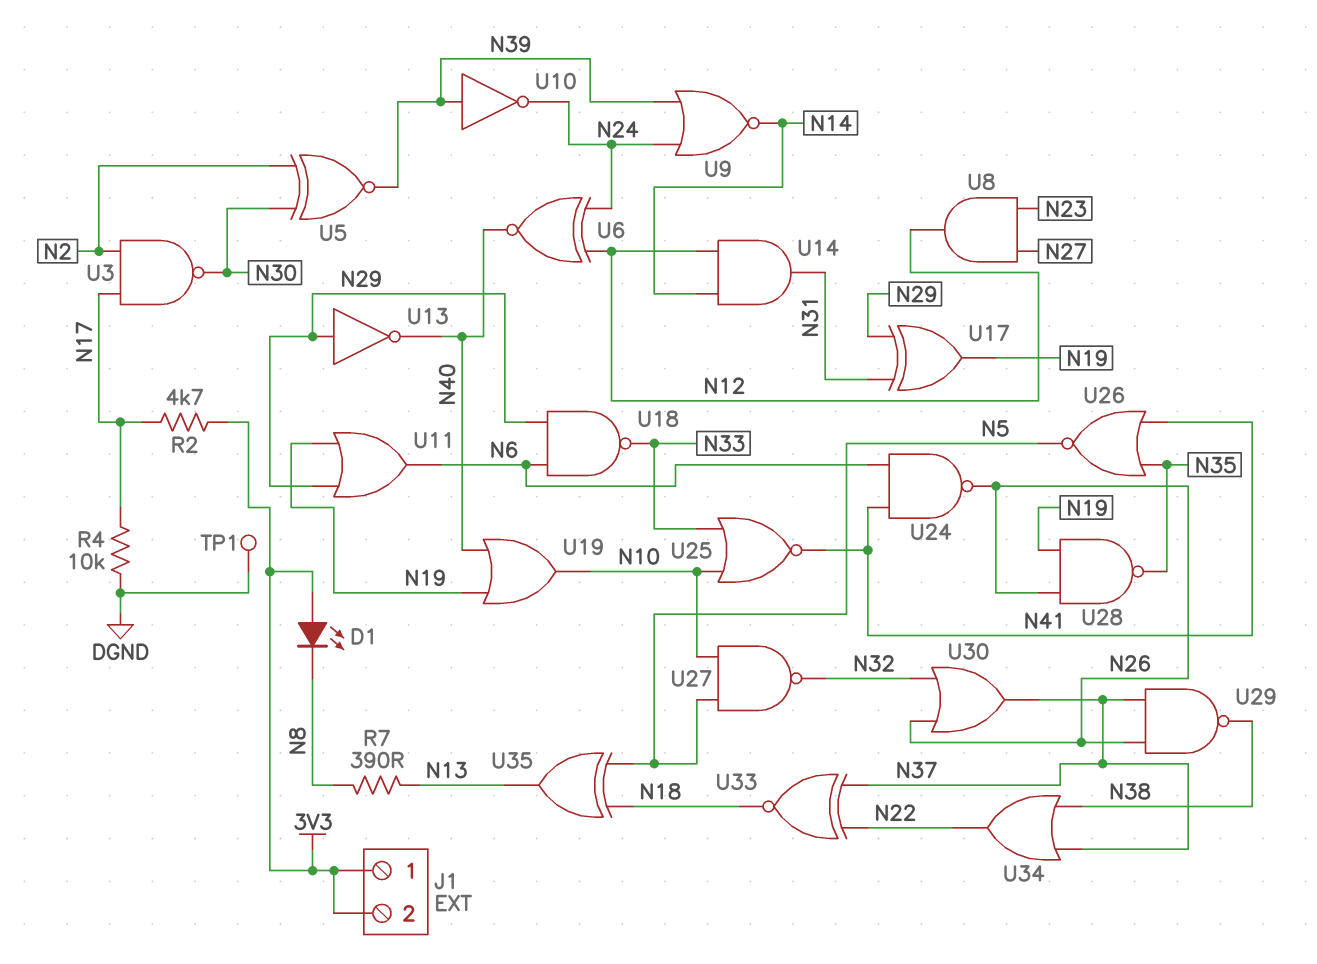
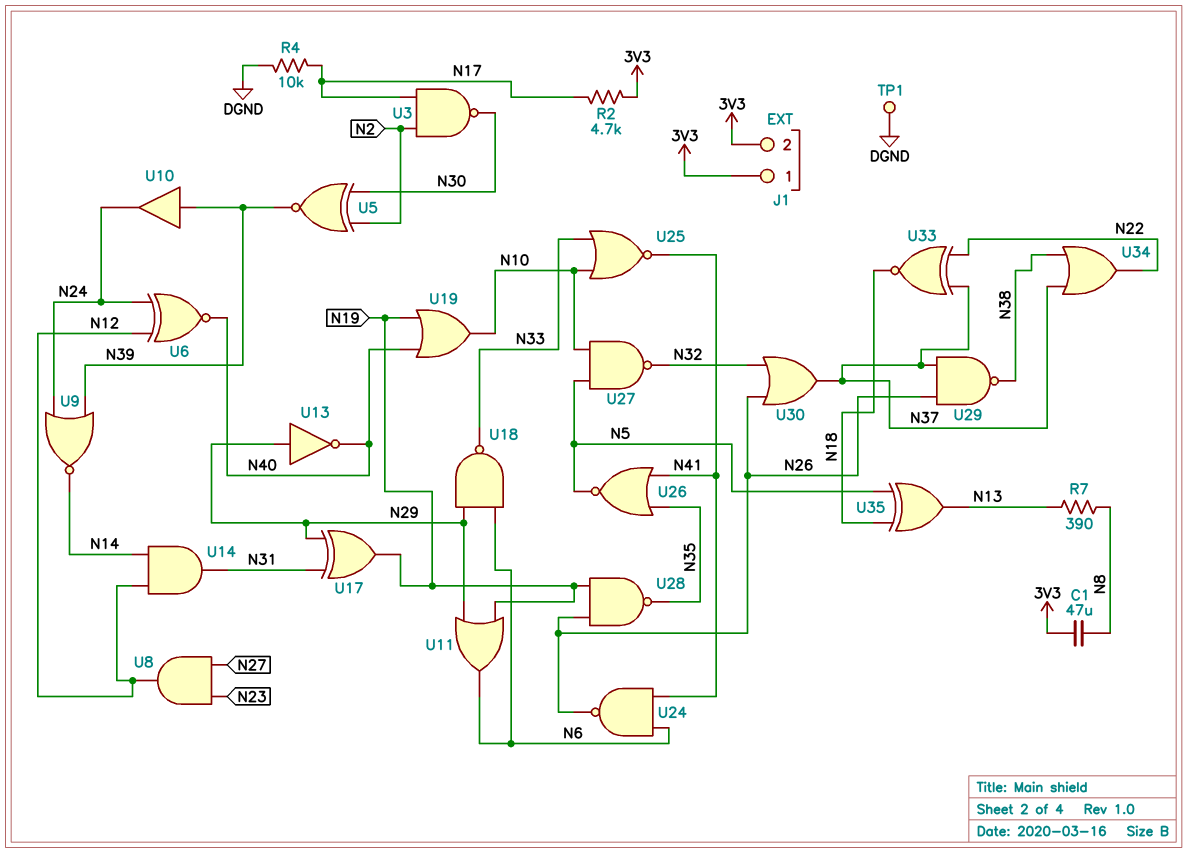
C1: none -> 47uF (3V3, N8)
D1: LED (A 3V3, K N8) -> none
U10: NOT (in N39, out N24) -> buffer (in N39, out N24)

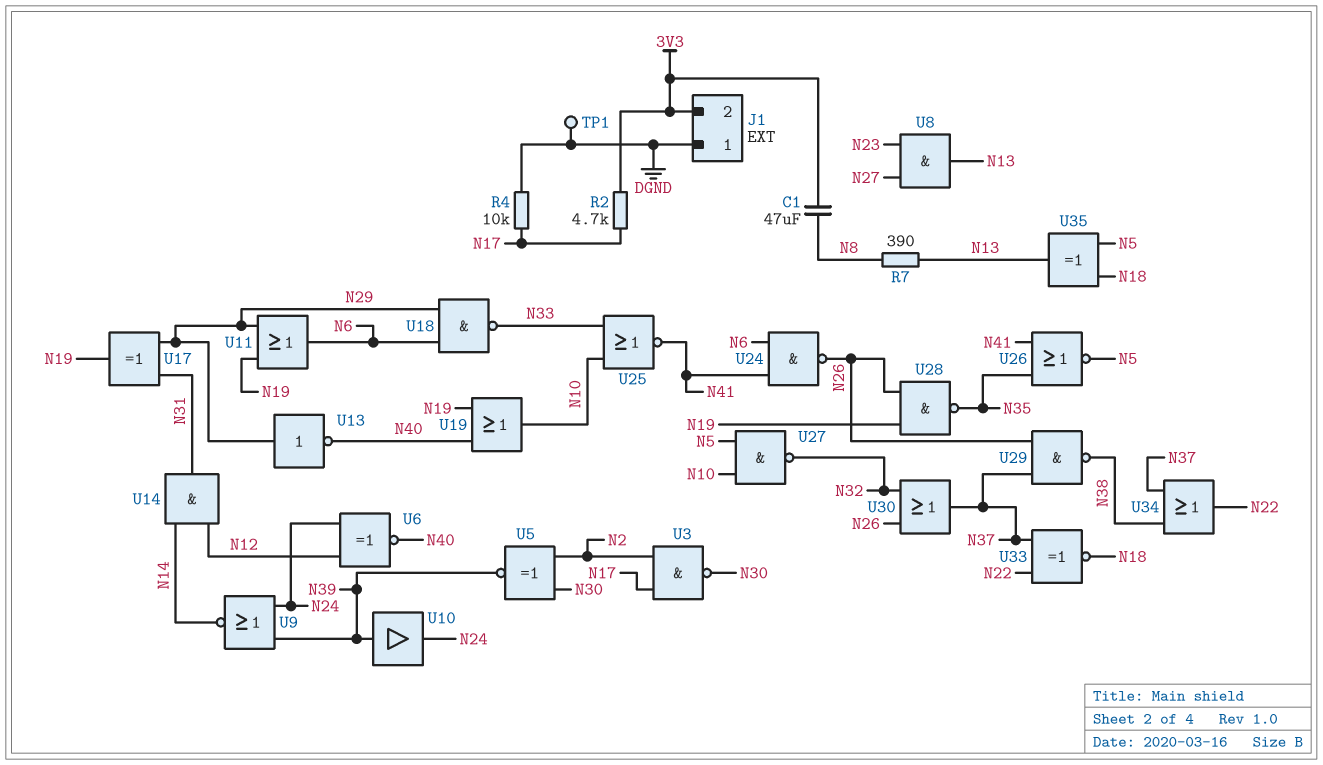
J1 pin 1: 3V3 -> DGND
U8: AND (in N23, in N27, out N12) -> AND (in N23, in N27, out N13)

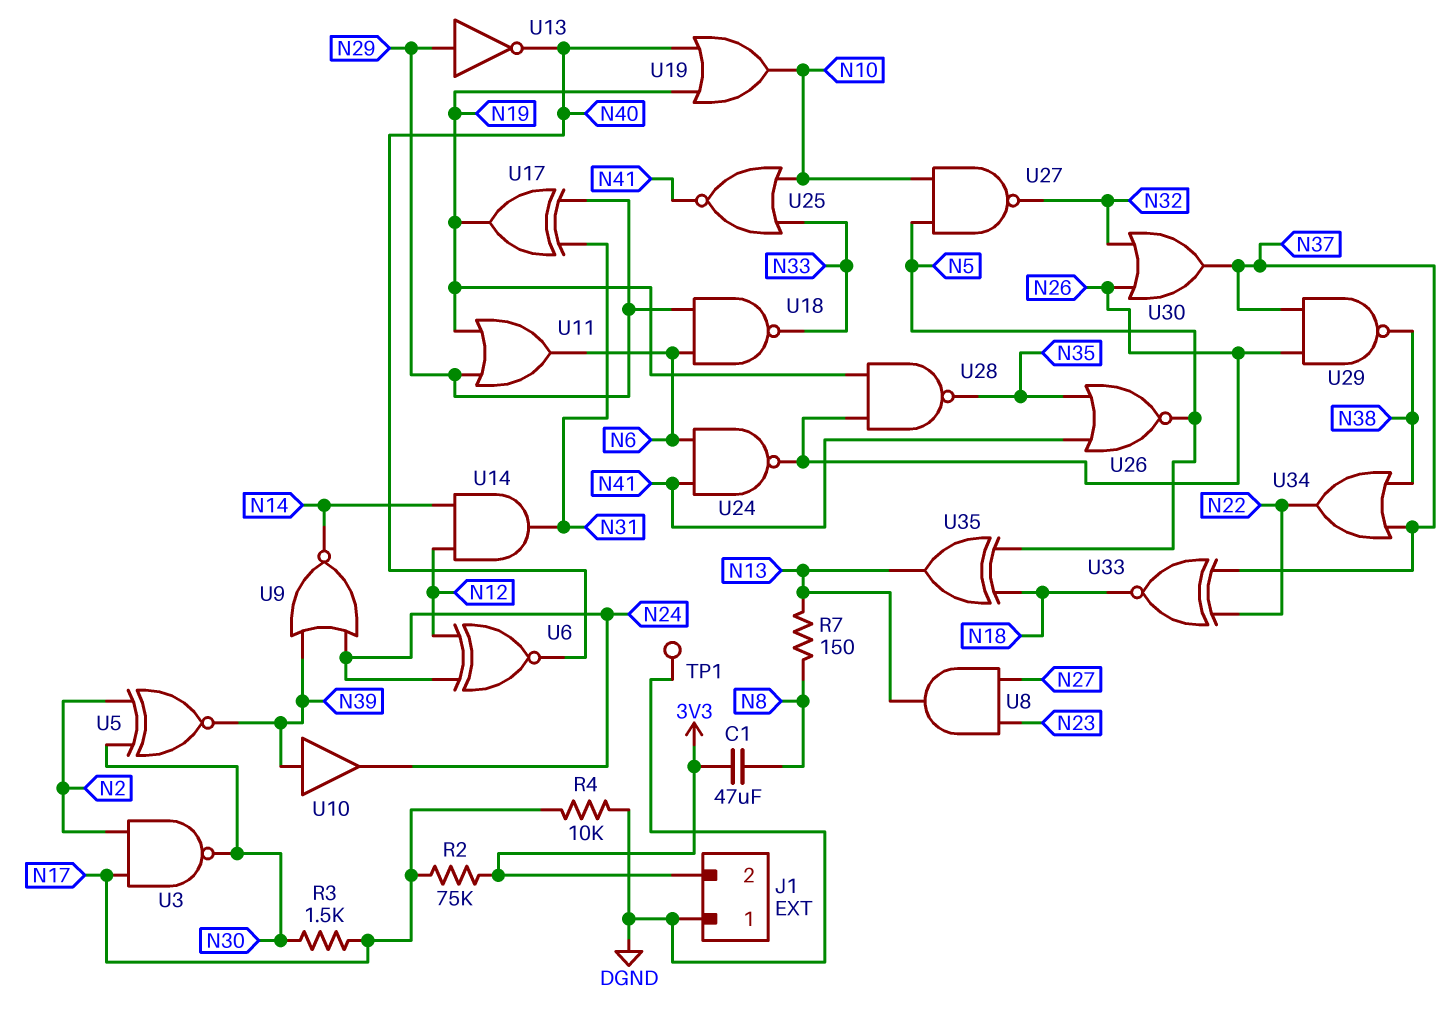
R2: 4.7k (3V3, N17) -> 75k (3V3, N17)
R3: none -> 1.5k (N17, N30)
R7: 390 (N8, N13) -> 150 (N8, N13)

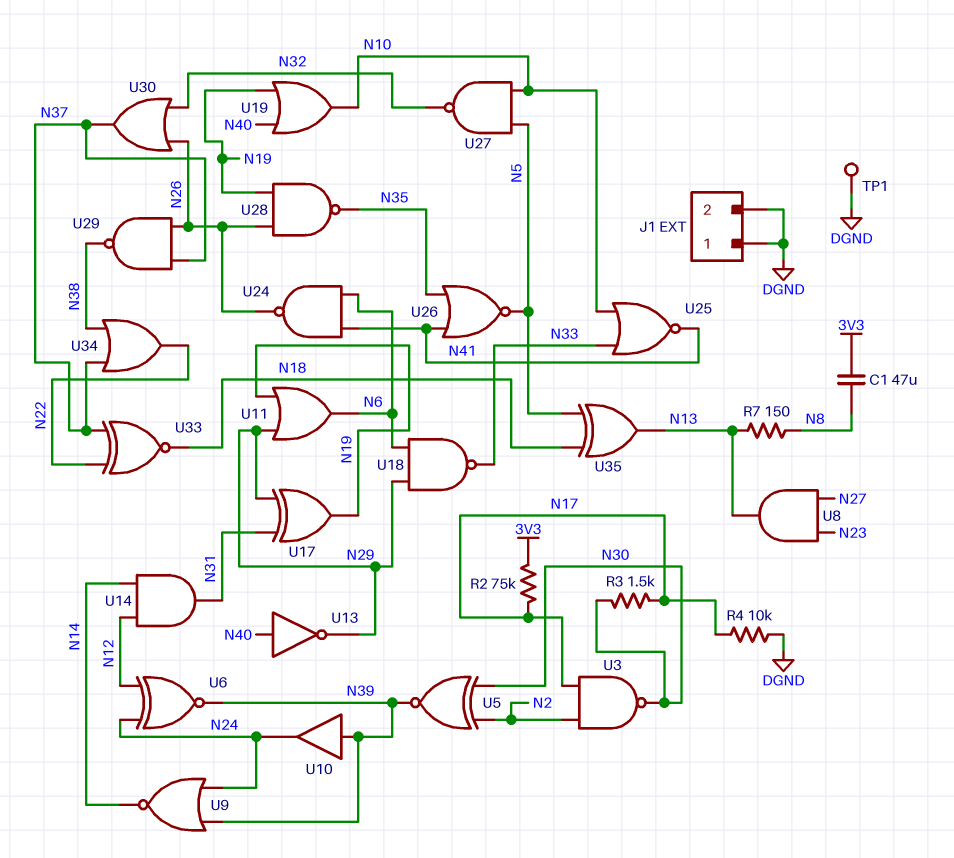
J1 pin 2: 3V3 -> DGND
U6: XNOR (in N12, in N24, out N40) -> XNOR (in N12, in N24, out N39)
U13: NOT (in N29, out N40) -> NOT (in N40, out N29)

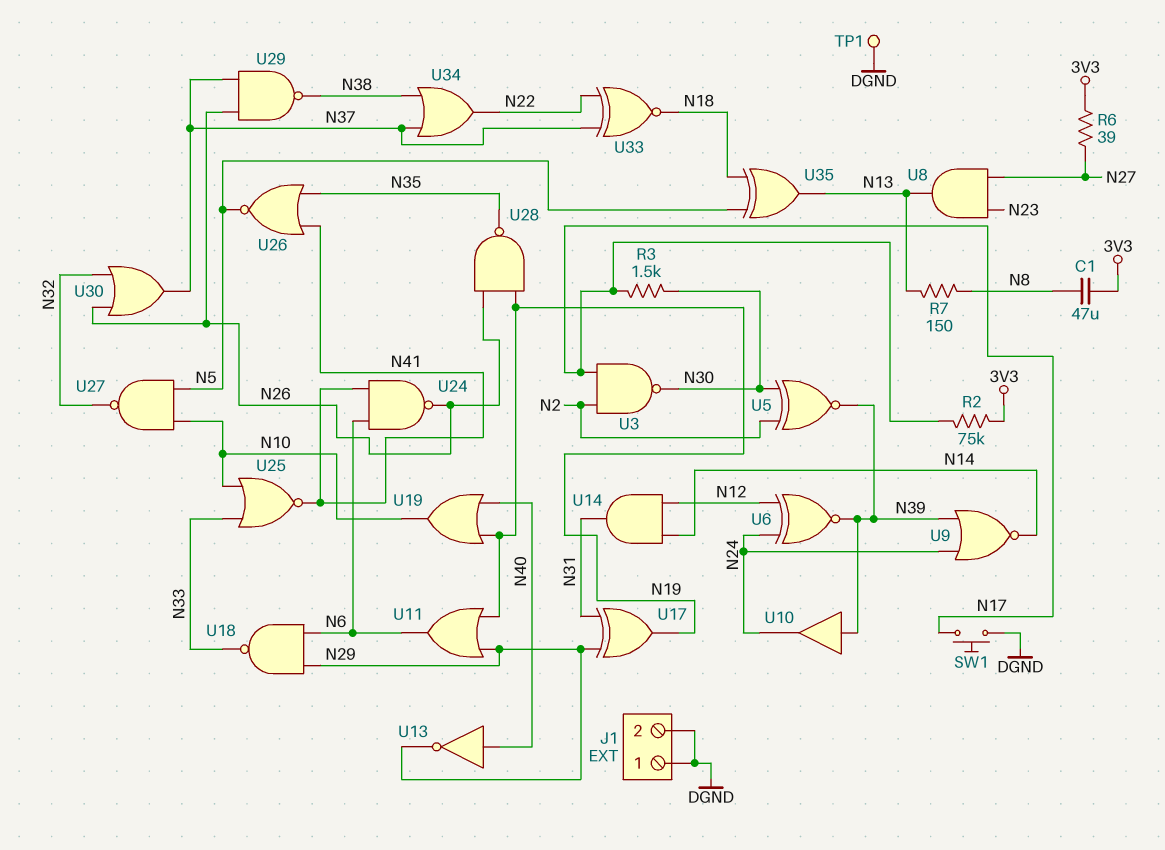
R4: 10k (DGND, N17) -> none
R6: none -> 39 (3V3, N27)
SW1: none -> button (DGND, N17)

